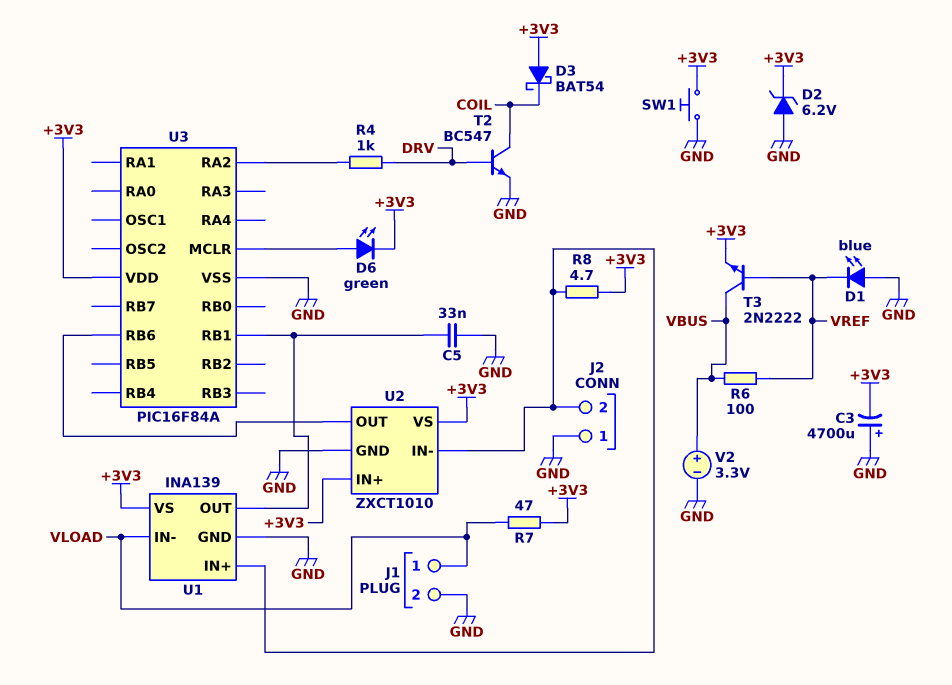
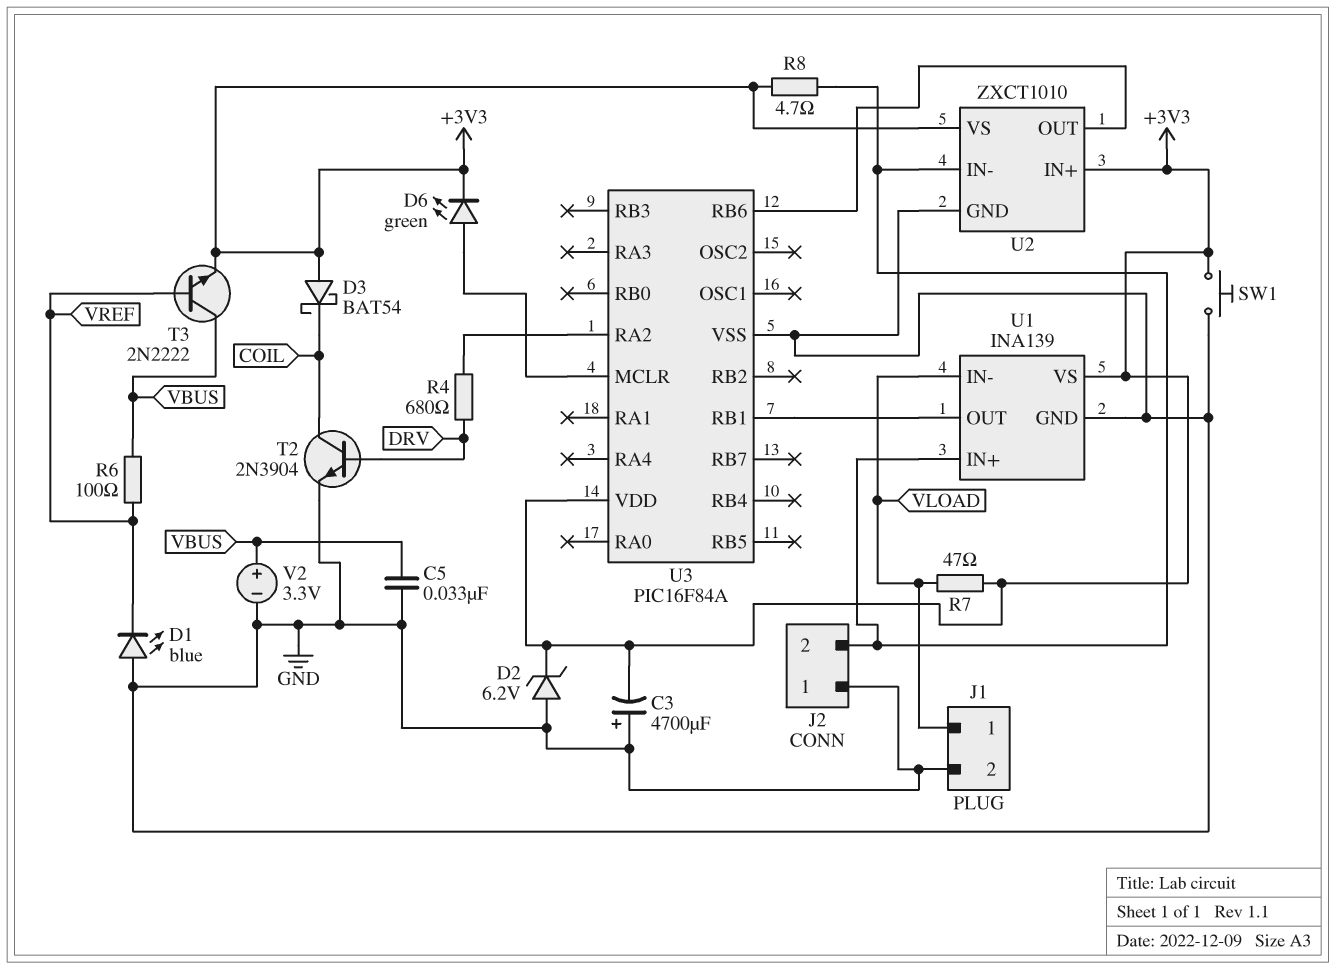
C5: 33nF (GND, U1/OUT) -> 33nF (GND, VBUS)
R4: 1k (DRV, U3/RA2) -> 680 (DRV, U3/RA2)
T2: NPN BC547 (B DRV, C COIL, E GND) -> NPN 2N3904 (B DRV, C COIL, E GND)

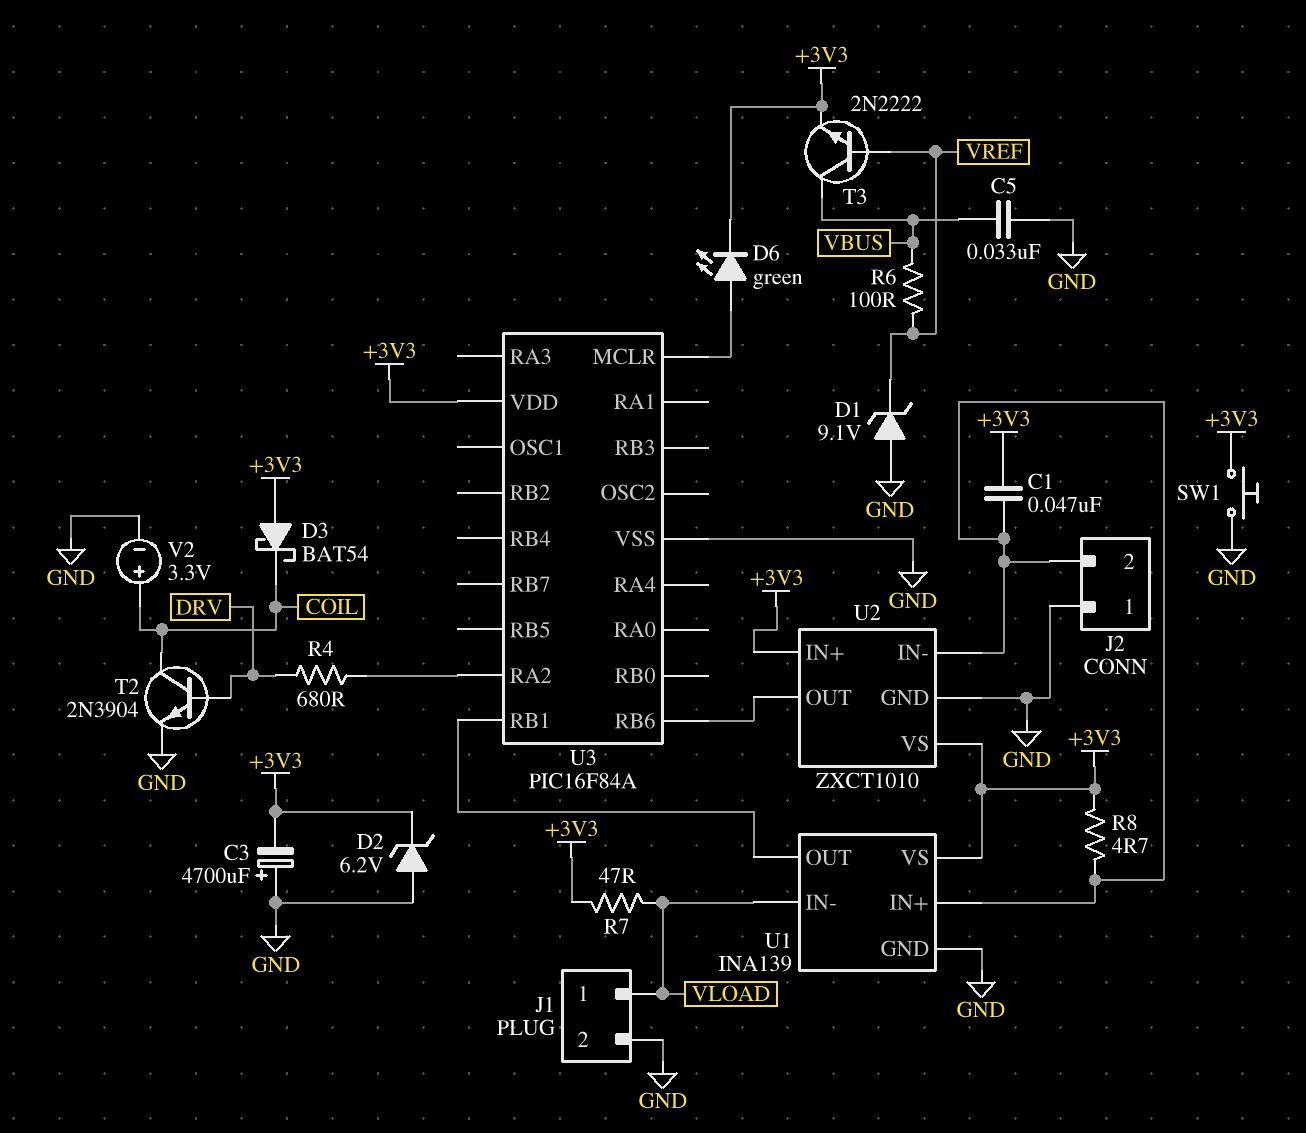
C1: none -> 47nF (+3V3, J2/2)
D1: LED blue (A GND, K VREF) -> zener 9.1V (A GND, K VREF)
V2: 3.3V (plus VBUS, minus GND) -> 3.3V (plus COIL, minus GND)

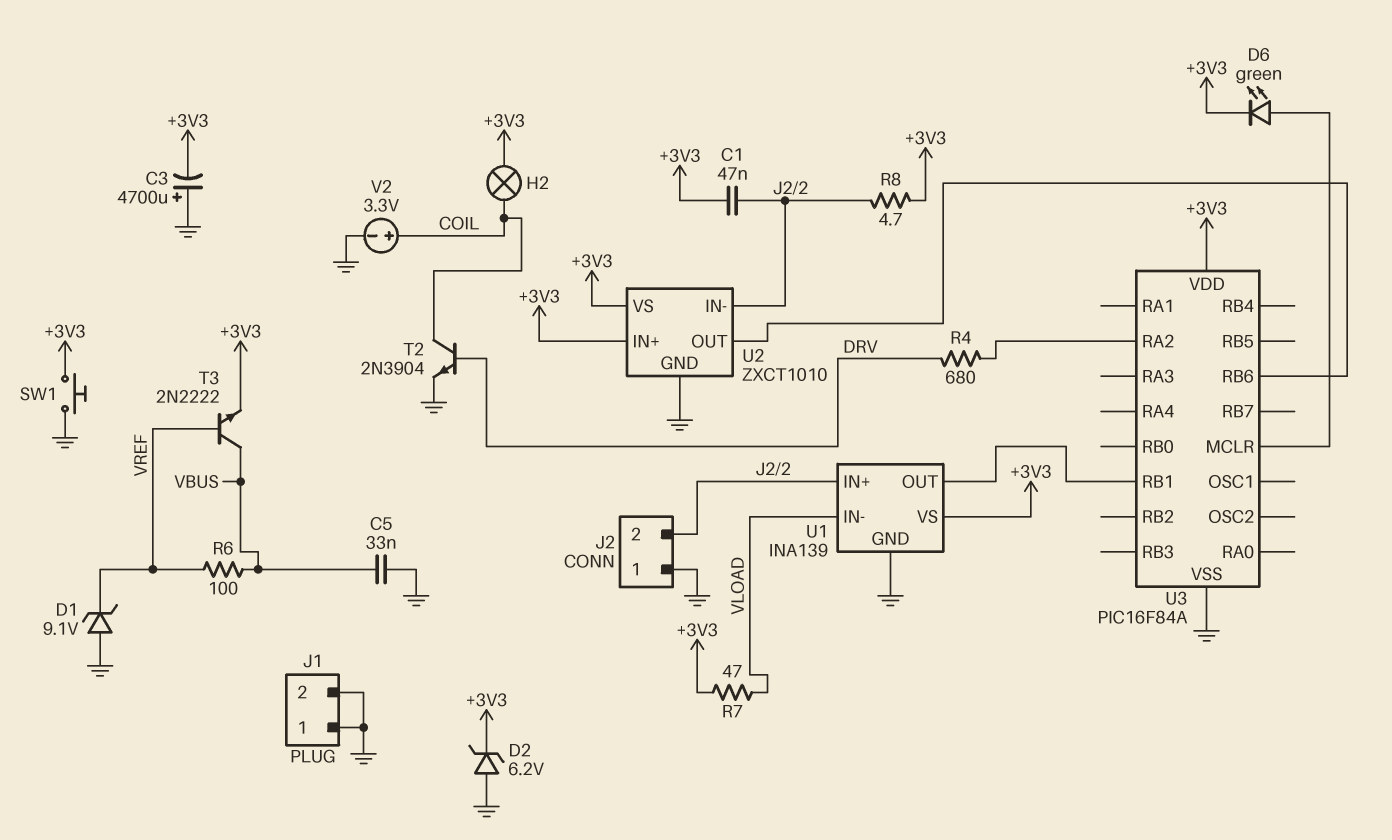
D3: schottky BAT54 (A +3V3, K COIL) -> none
H2: none -> lamp (+3V3, COIL)
J1 pin 1: VLOAD -> GND

